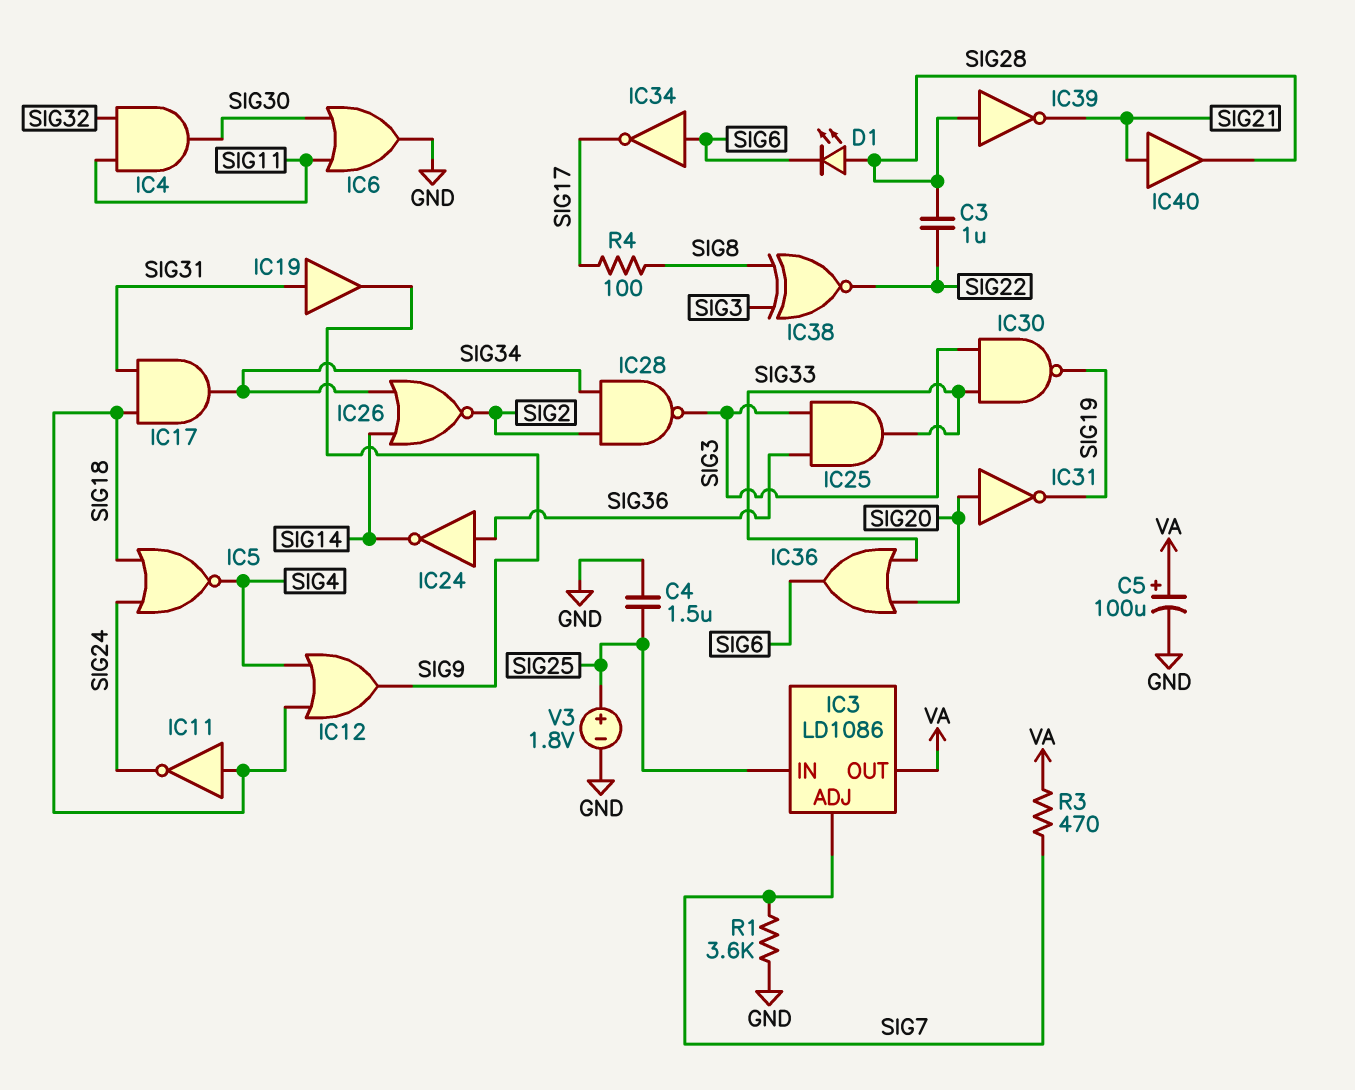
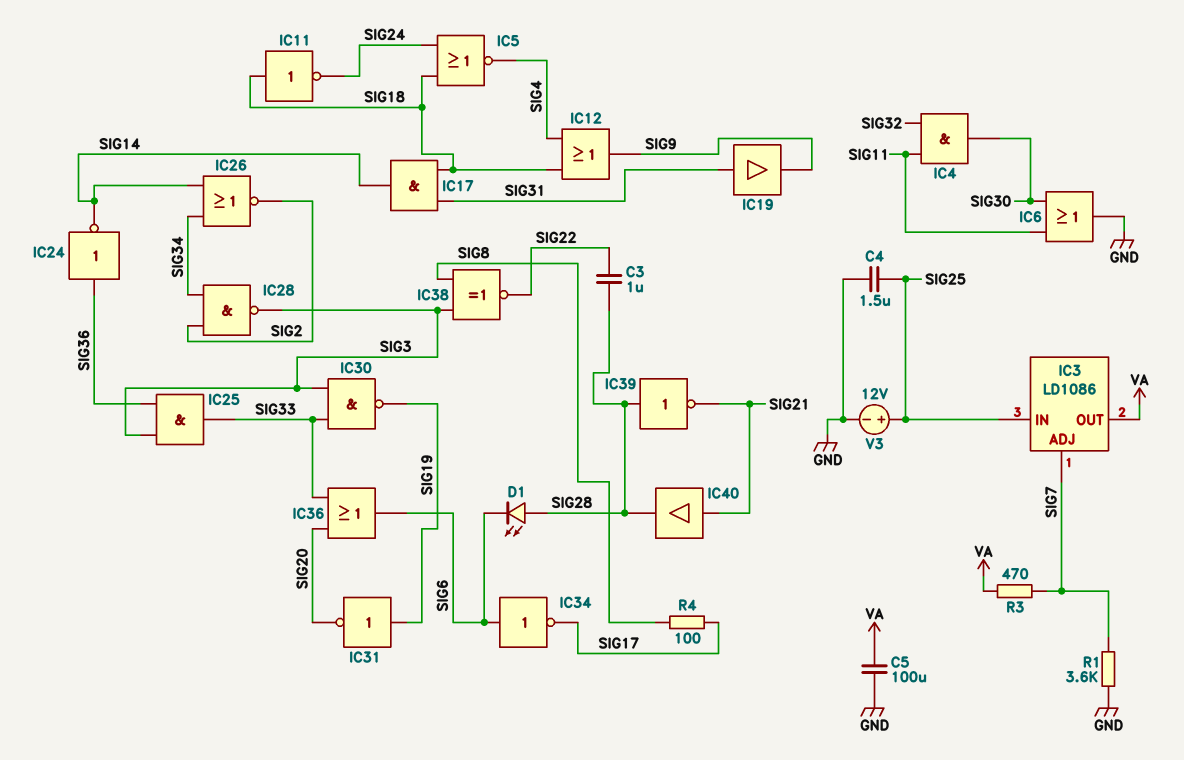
C5: 100uF (plus VA, minus GND) -> 100uF (GND, VA)
IC17: AND (in SIG18, in SIG31, out SIG34) -> AND (in SIG18, in SIG31, out SIG14)
IC31: NOT (in SIG20, out SIG19) -> NOT (in SIG19, out SIG20)
V3: 1.8V (plus SIG25, minus GND) -> 12V (plus SIG25, minus GND)

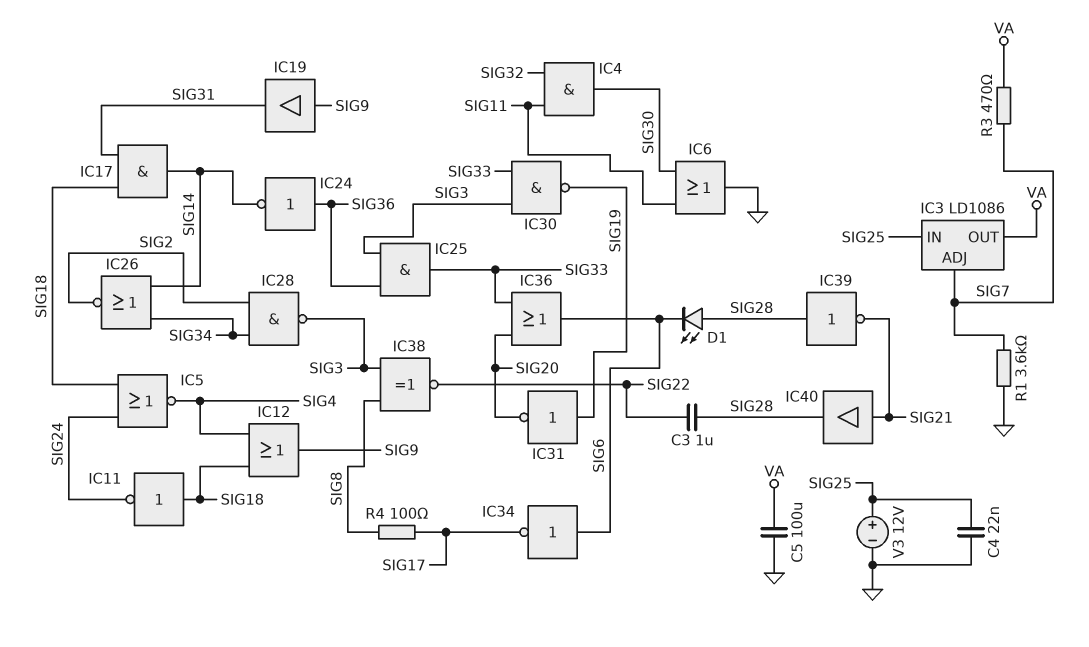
C4: 1.5uF (GND, SIG25) -> 22nF (GND, SIG25)
IC19: buffer (in SIG31, out SIG9) -> buffer (in SIG9, out SIG31)

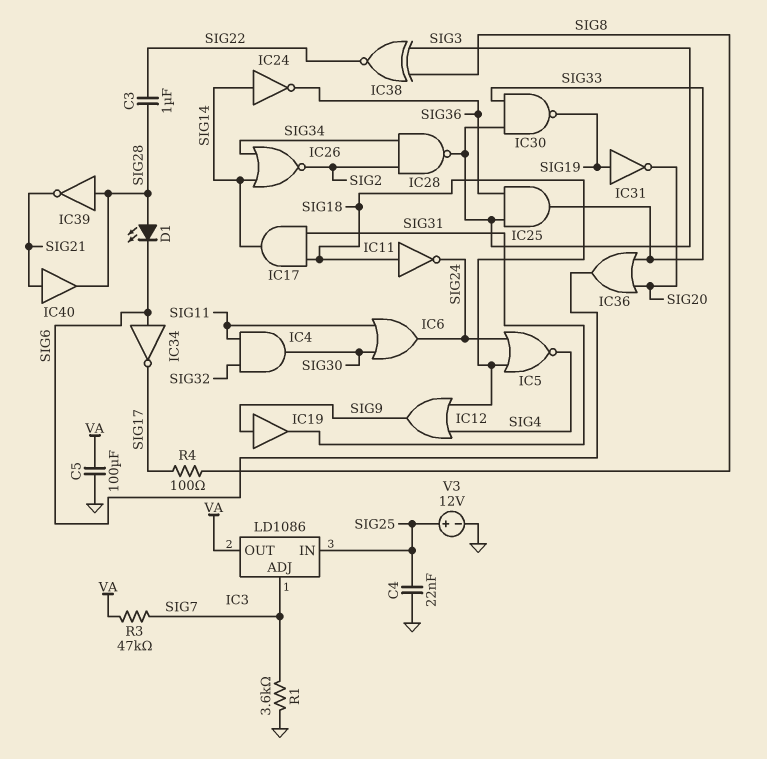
IC6: OR (in SIG11, in SIG30, out GND) -> OR (in SIG11, in SIG30, out SIG24)
IC24: NOT (in SIG36, out SIG14) -> NOT (in SIG14, out SIG36)
R3: 470 (SIG7, VA) -> 47k (SIG7, VA)

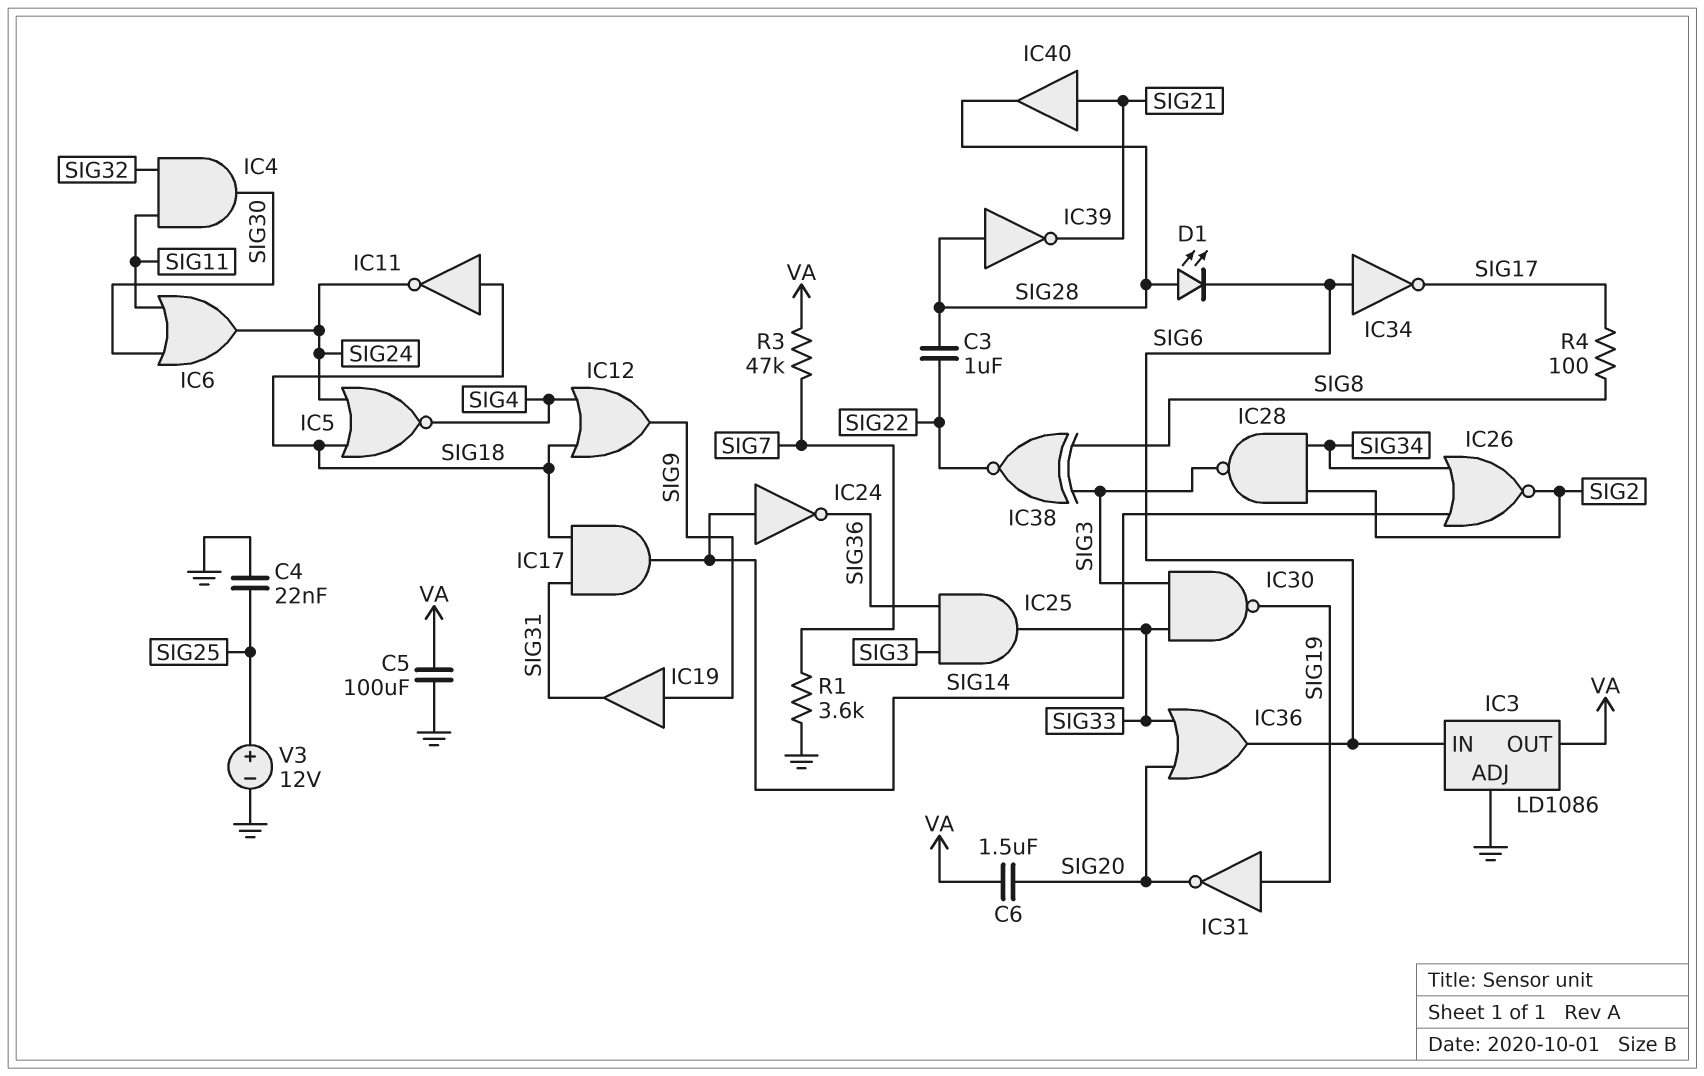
C6: none -> 1.5uF (SIG20, VA)
IC3 pin ADJ: SIG7 -> GND
IC3 pin IN: SIG25 -> SIG6

